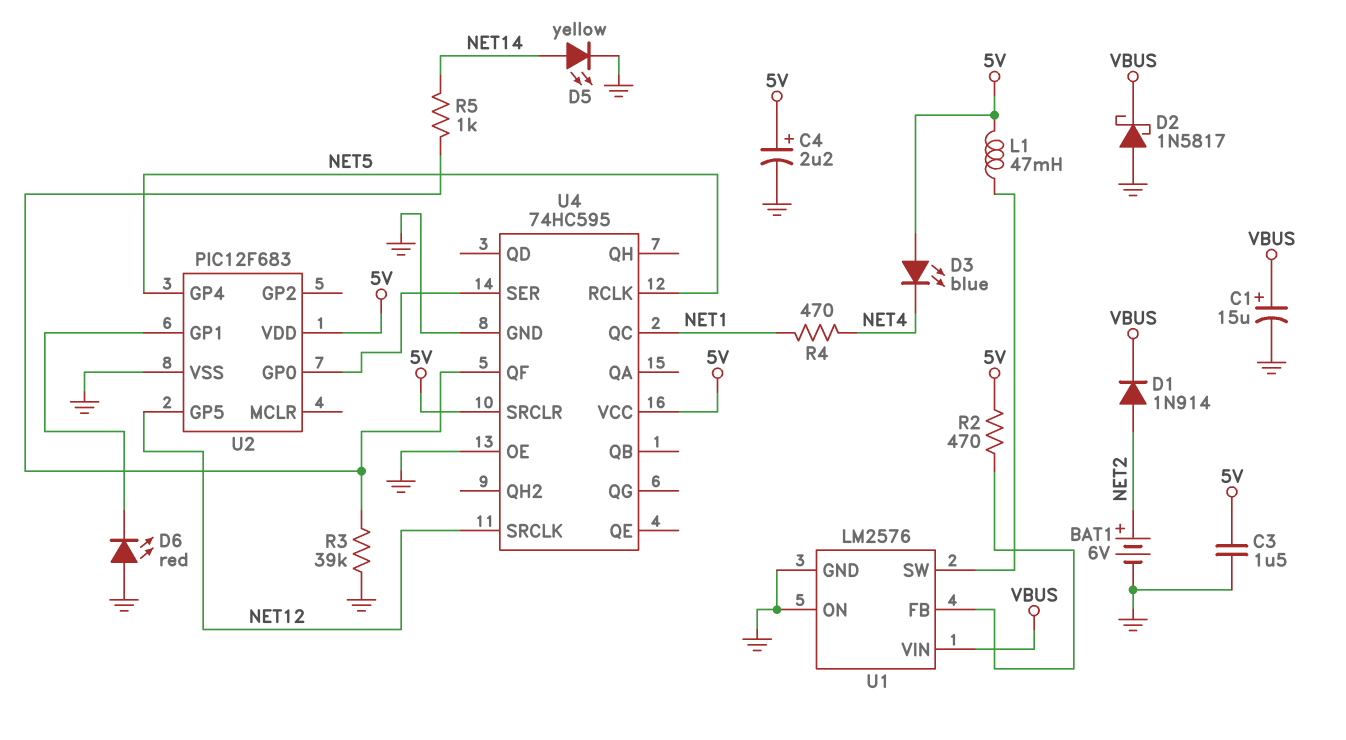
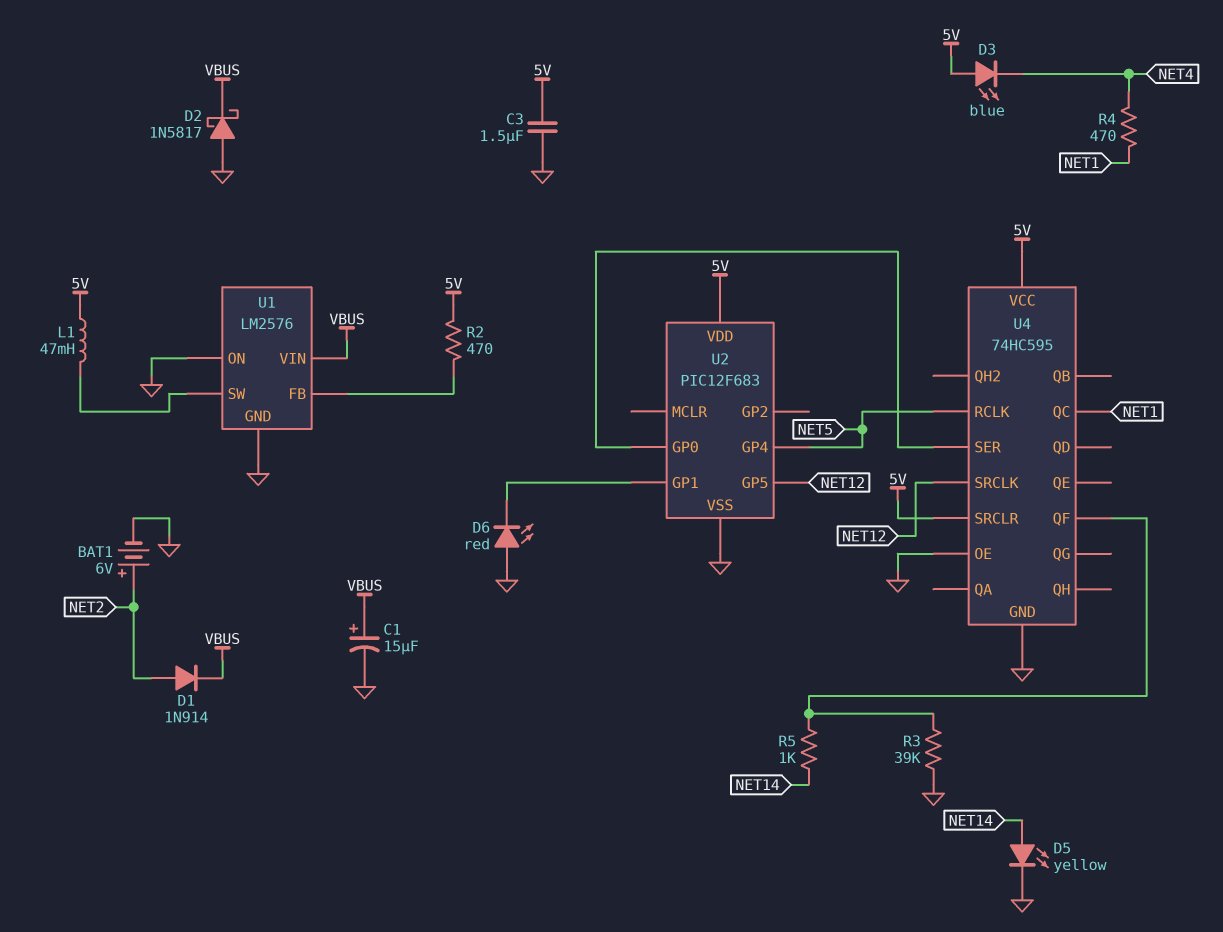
C4: 2.2uF (plus 5V, minus GND) -> none

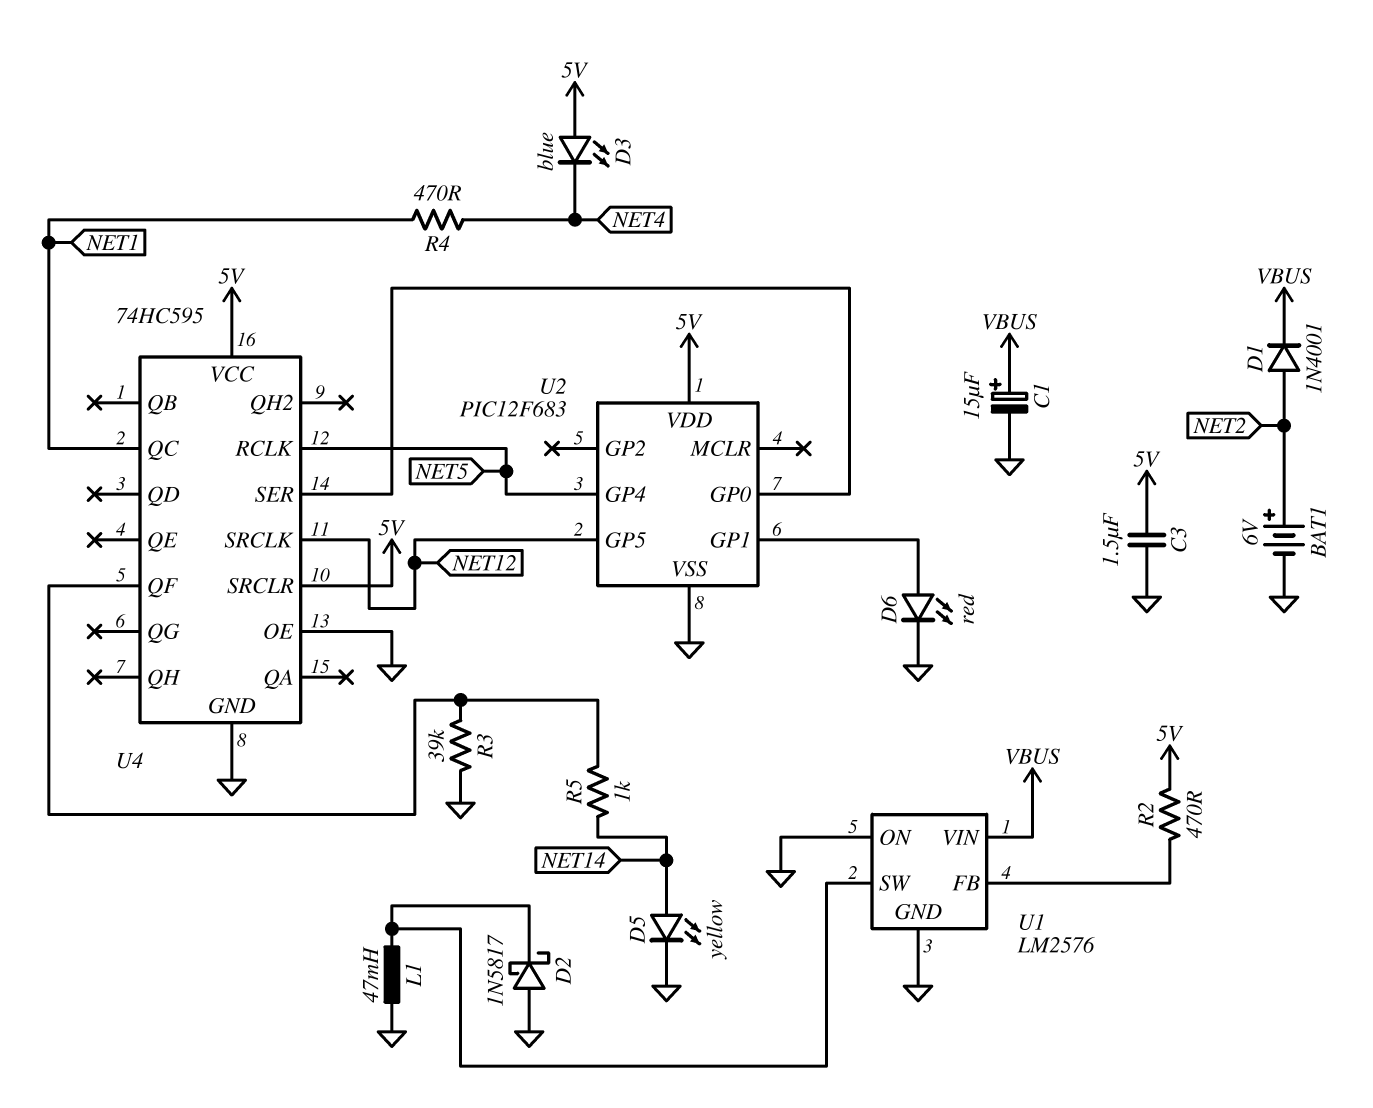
D1: diode 1N914 (A NET2, K VBUS) -> diode 1N4001 (A NET2, K VBUS)
D2: schottky 1N5817 (A GND, K VBUS) -> schottky 1N5817 (A GND, K U1/SW)
D6: LED red (A GND, K U2/GP1) -> LED red (A U2/GP1, K GND)
L1: 47mH (5V, U1/SW) -> 47mH (GND, U1/SW)

